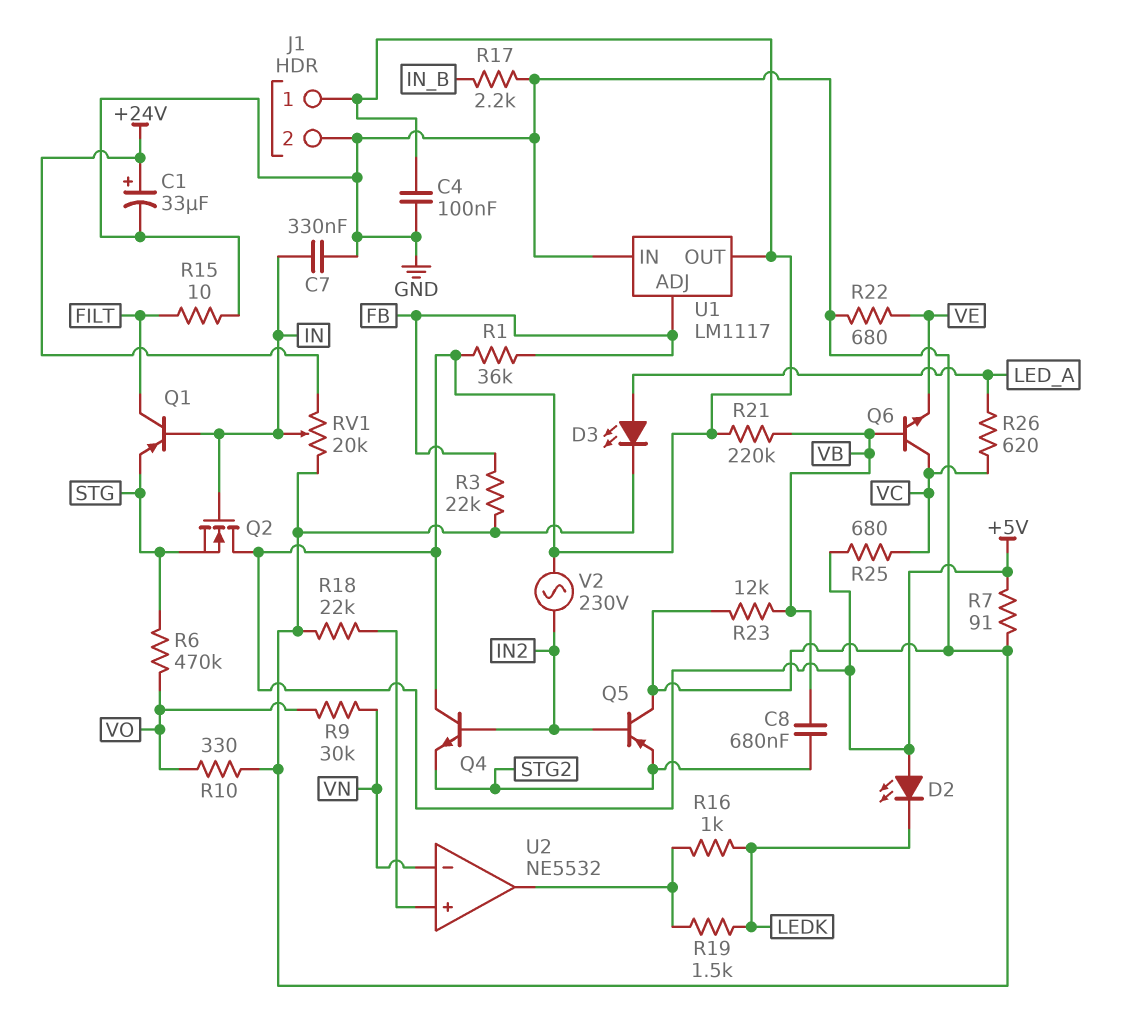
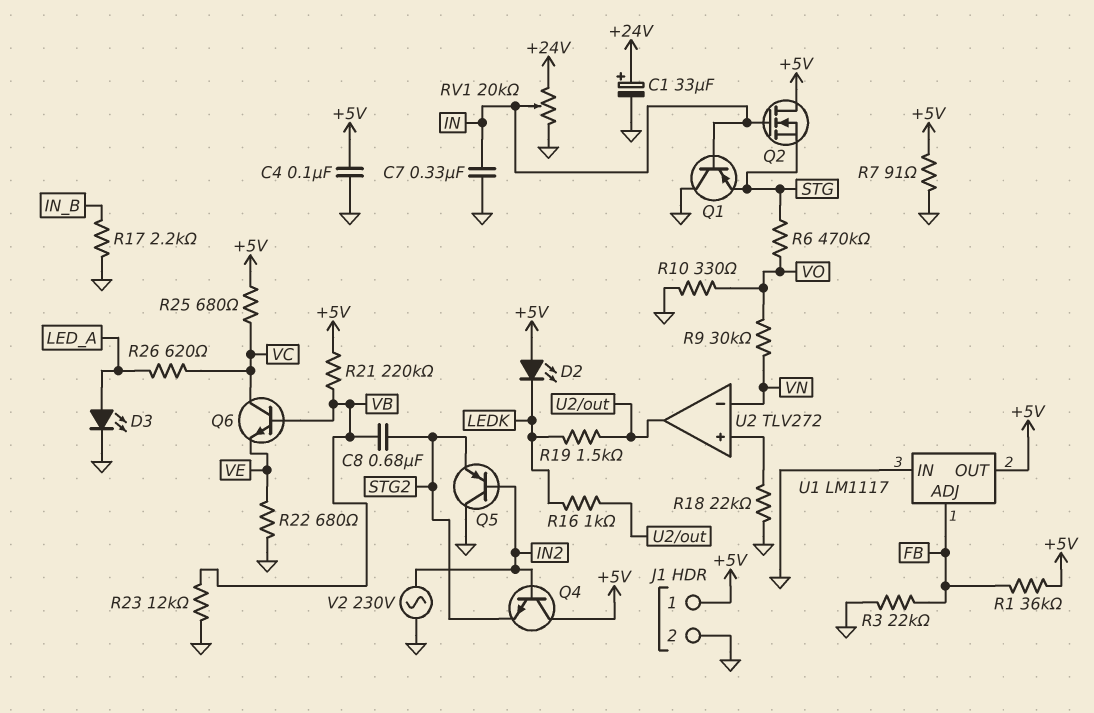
Q1: PNP (B IN, C FILT, E STG) -> PNP (B IN, C GND, E STG)
R15: 10 (FILT, GND) -> none
U2: NE5532 -> TLV272
V2: AC 230V (+5V, IN2) -> AC 230V (GND, IN2)

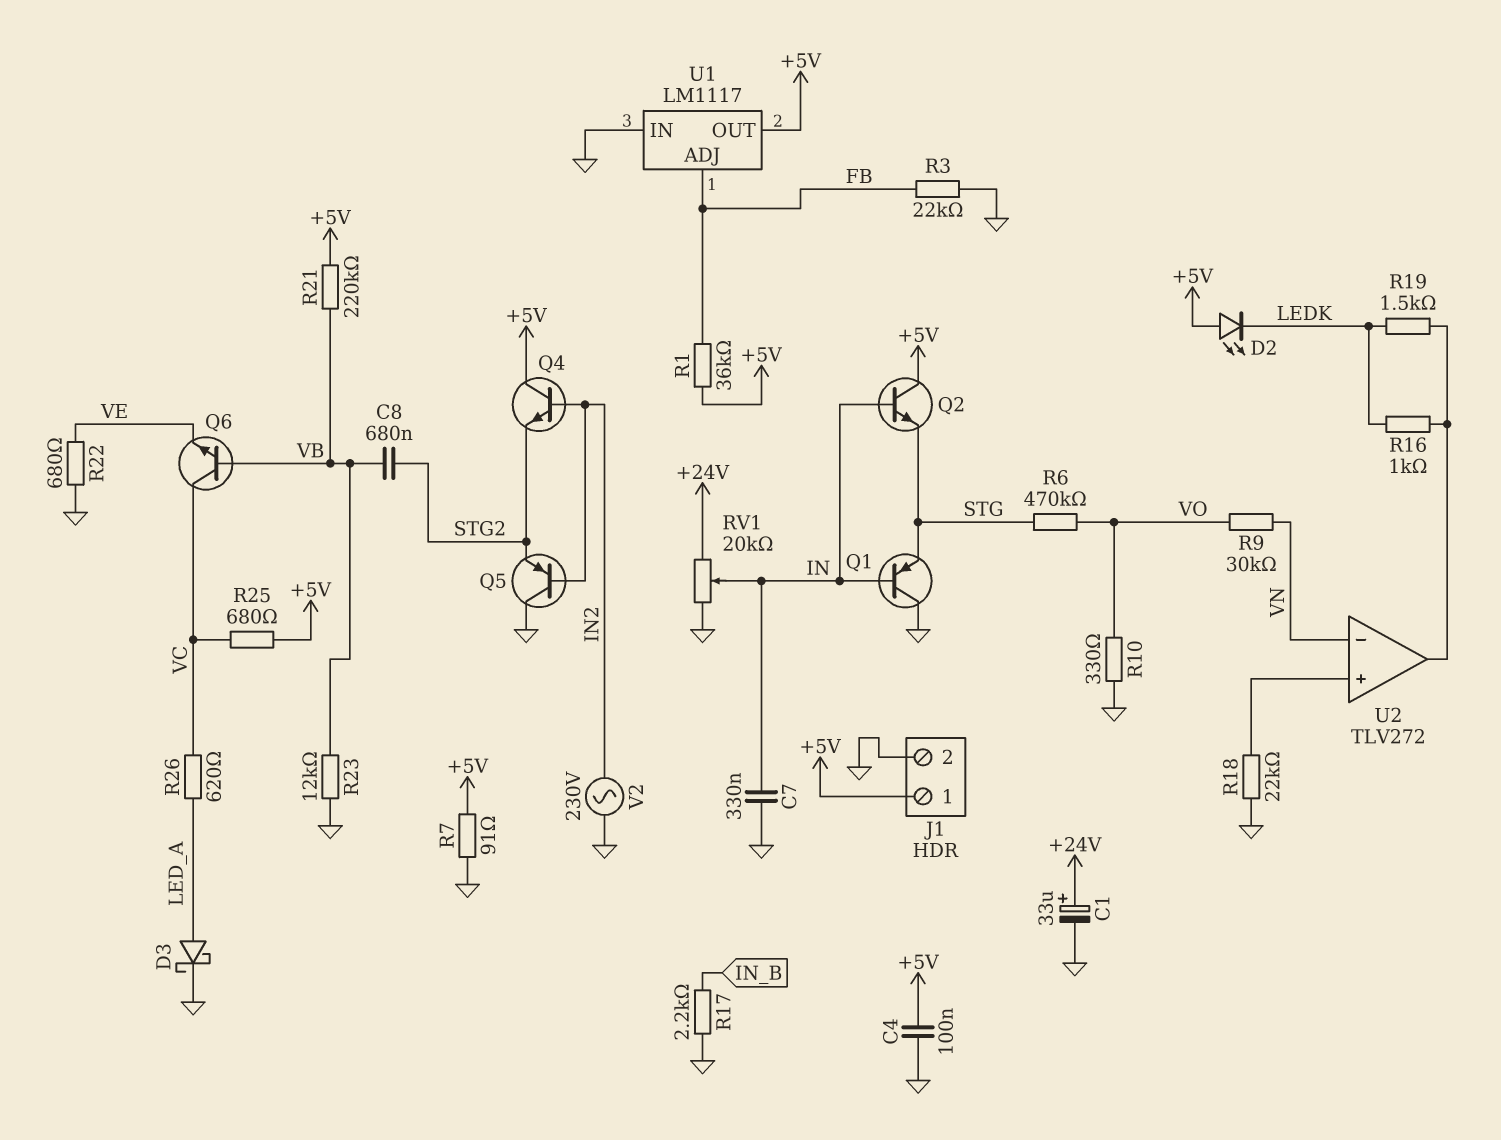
D3: LED (A LED_A, K GND) -> schottky (A LED_A, K GND)
Q2: NMOS (G IN, D +5V, S STG) -> NPN (B IN, C +5V, E STG)

